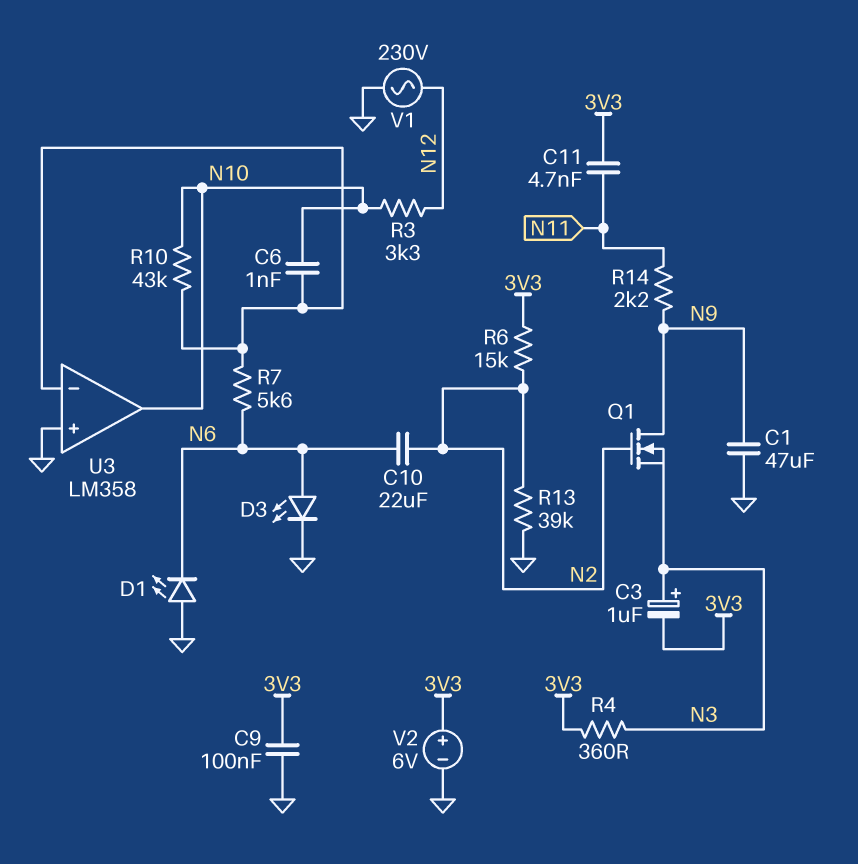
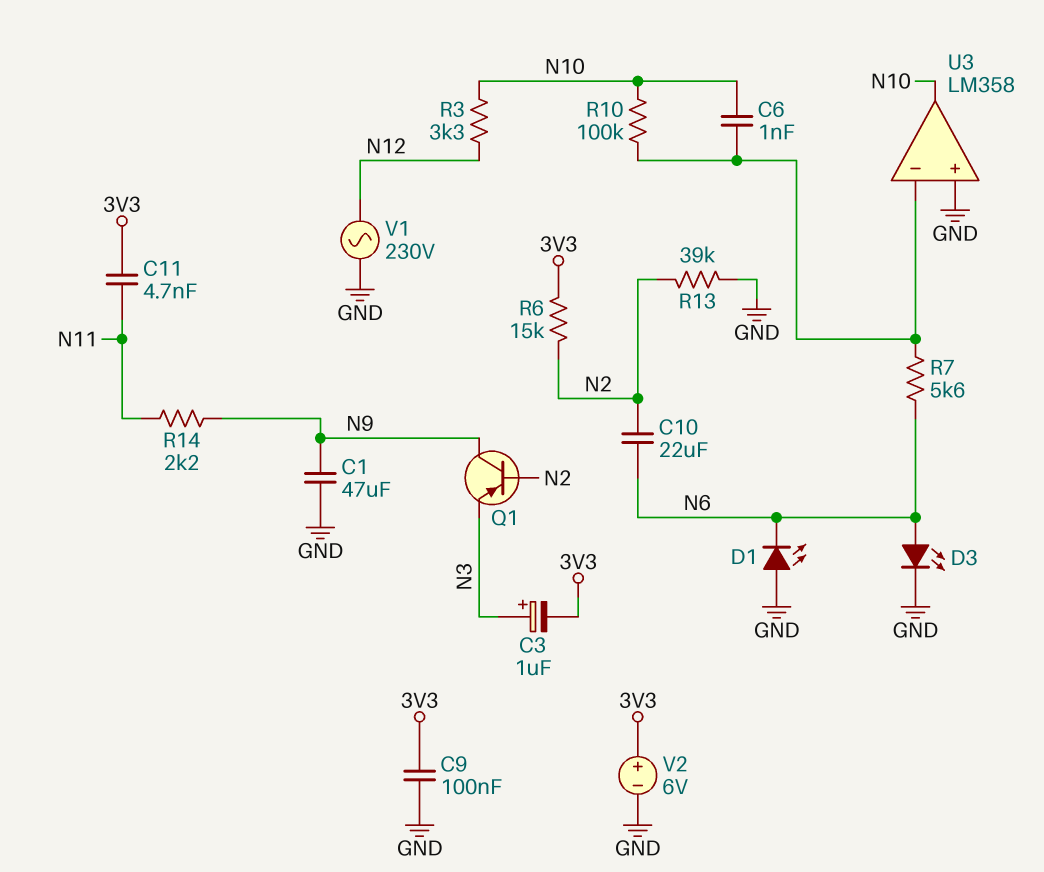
Q1: NMOS (G N2, D N9, S N3) -> PNP (B N2, C N9, E N3)
R4: 360 (3V3, N3) -> none
R10: 43k (N10, U3/in-) -> 100k (N10, U3/in-)

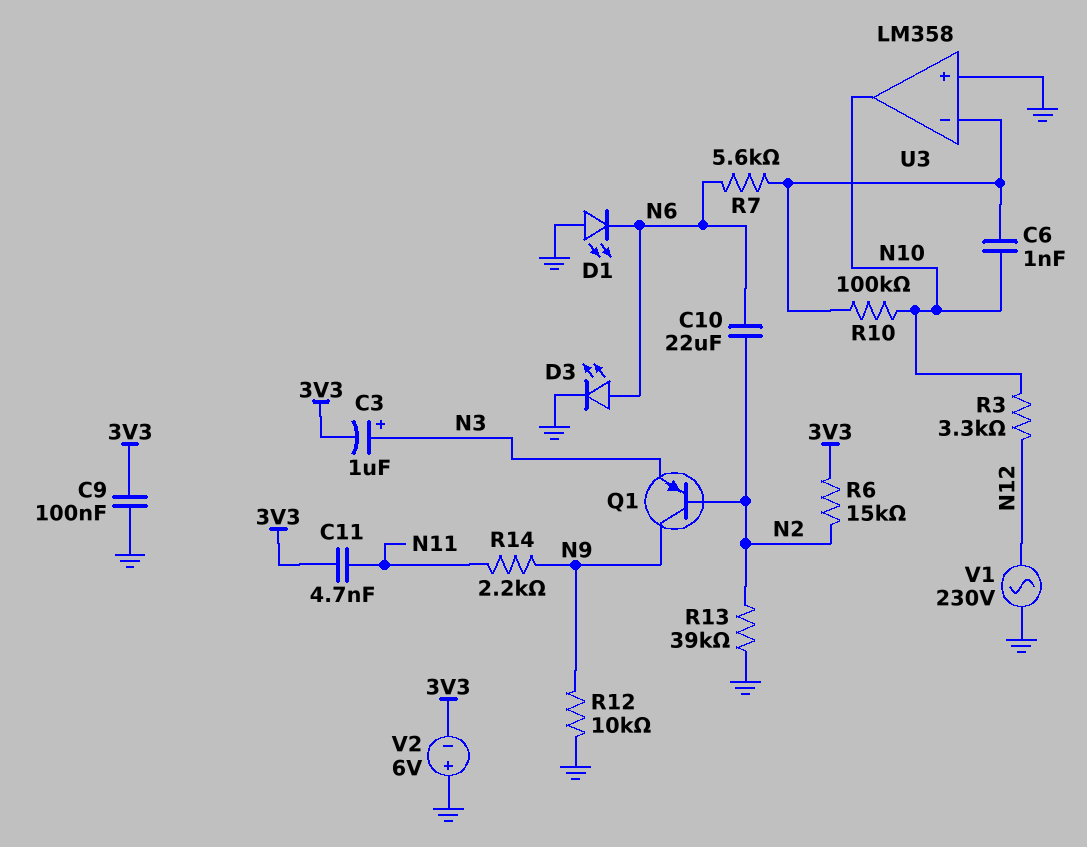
C1: 47uF (GND, N9) -> none
R12: none -> 10k (GND, N9)
V2: 6V (plus 3V3, minus GND) -> 6V (plus GND, minus 3V3)

